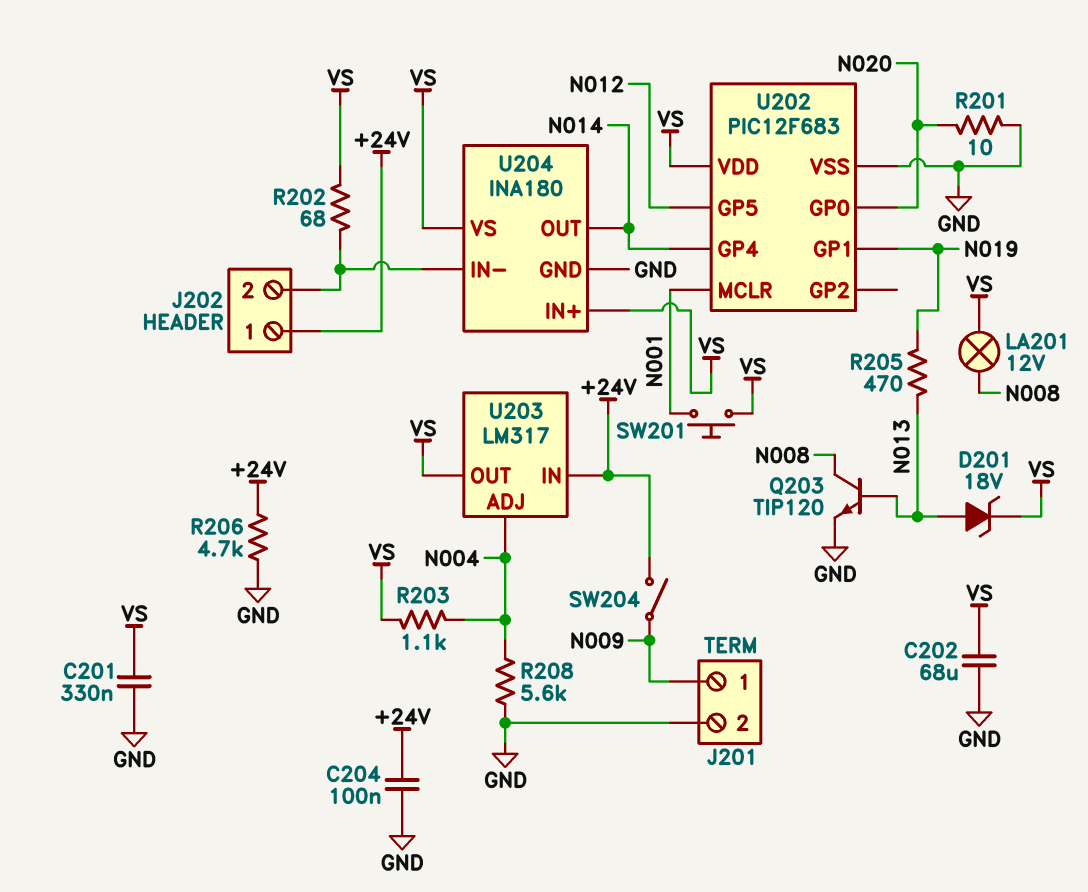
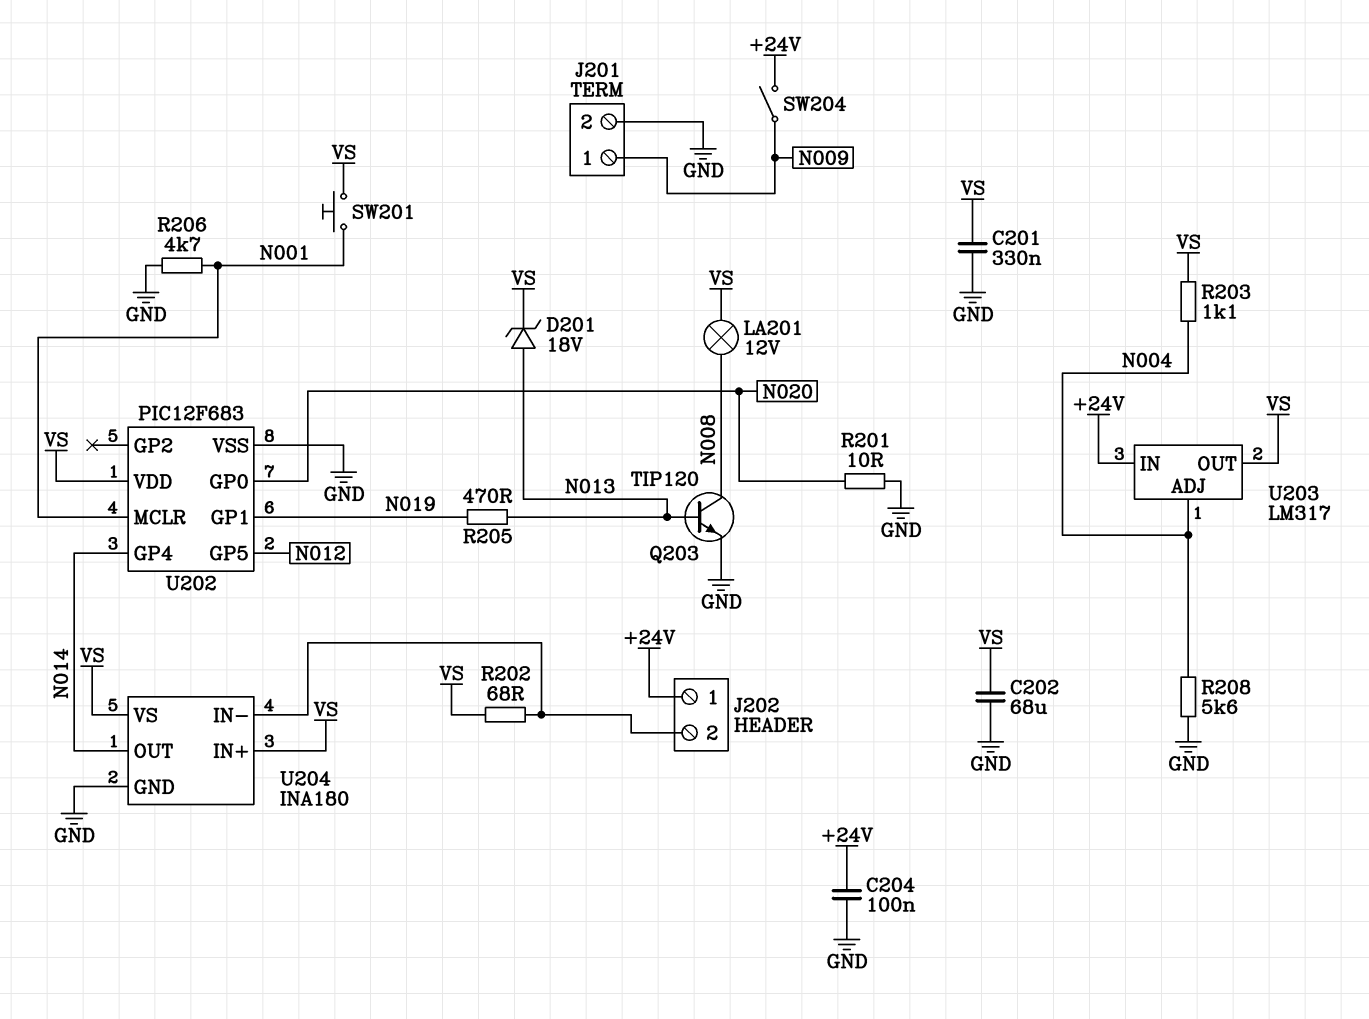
R206: 4.7k (+24V, GND) -> 4.7k (GND, N001)

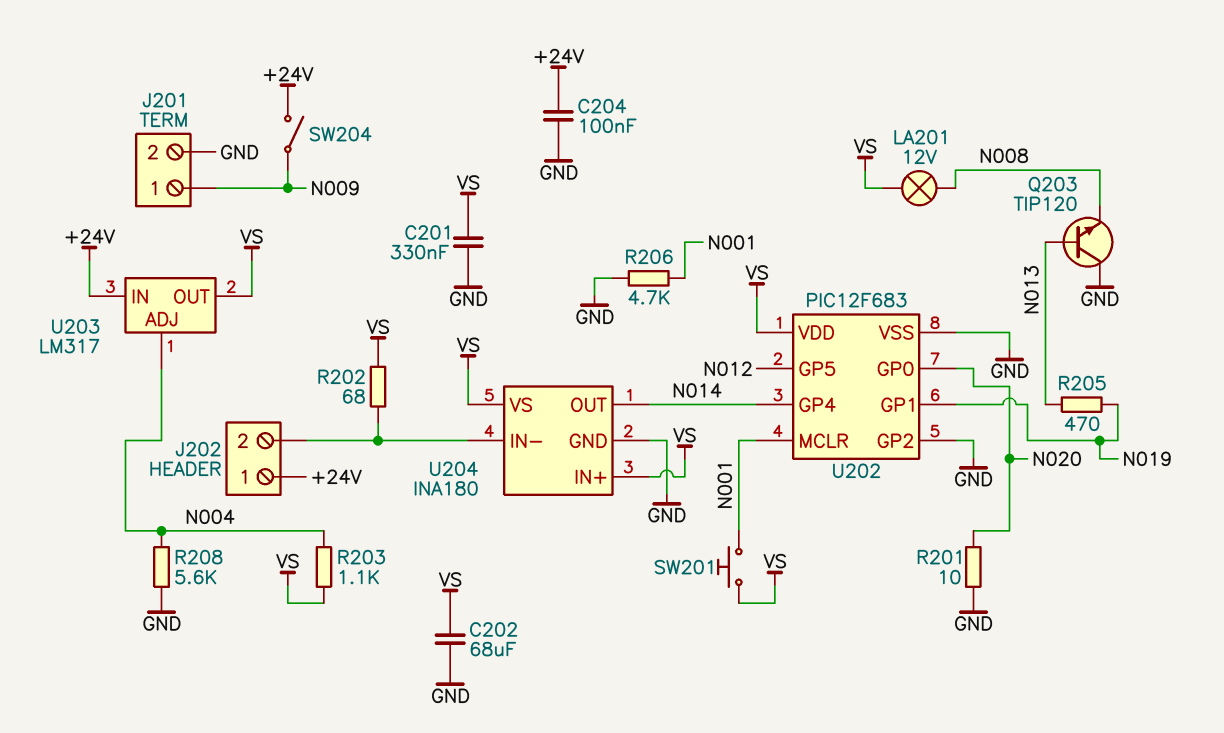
D201: zener 18V (A N013, K VS) -> none
Q203: NPN TIP120 (B N013, C N008, E GND) -> NPN TIP120 (B N013, C GND, E N008)
U202 pin GP2: none -> GND

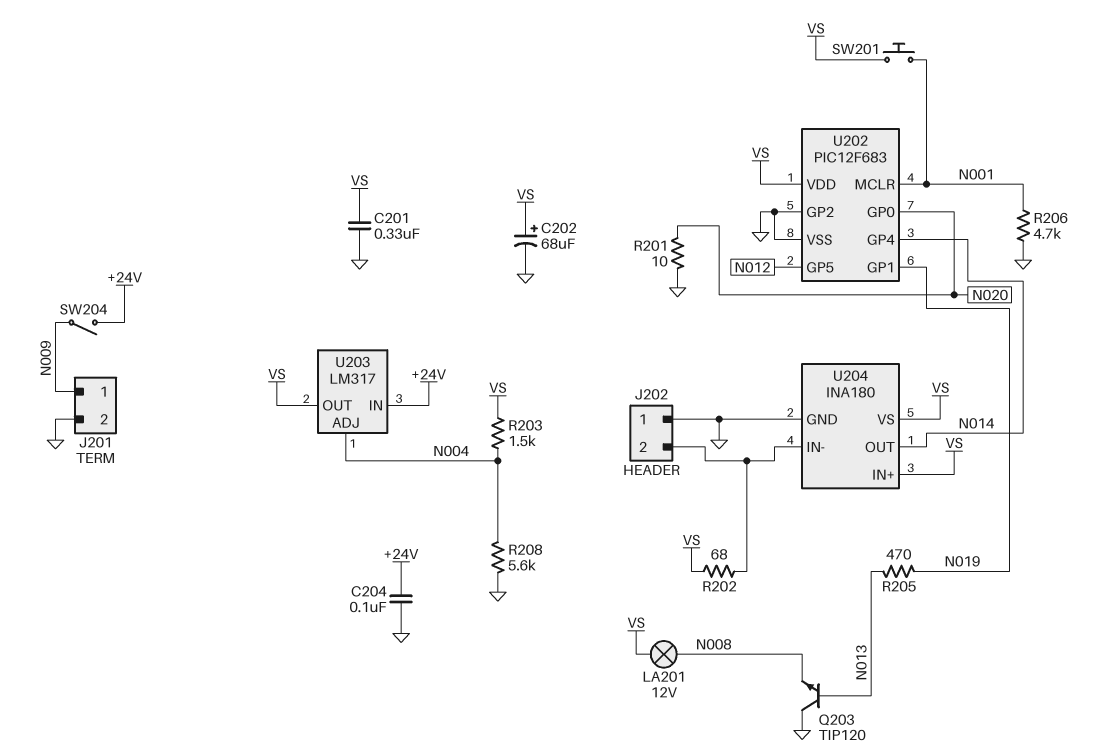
C202: 68uF (GND, VS) -> 68uF (plus VS, minus GND)
J202 pin 1: +24V -> GND
R203: 1.1k (N004, VS) -> 1.5k (N004, VS)

